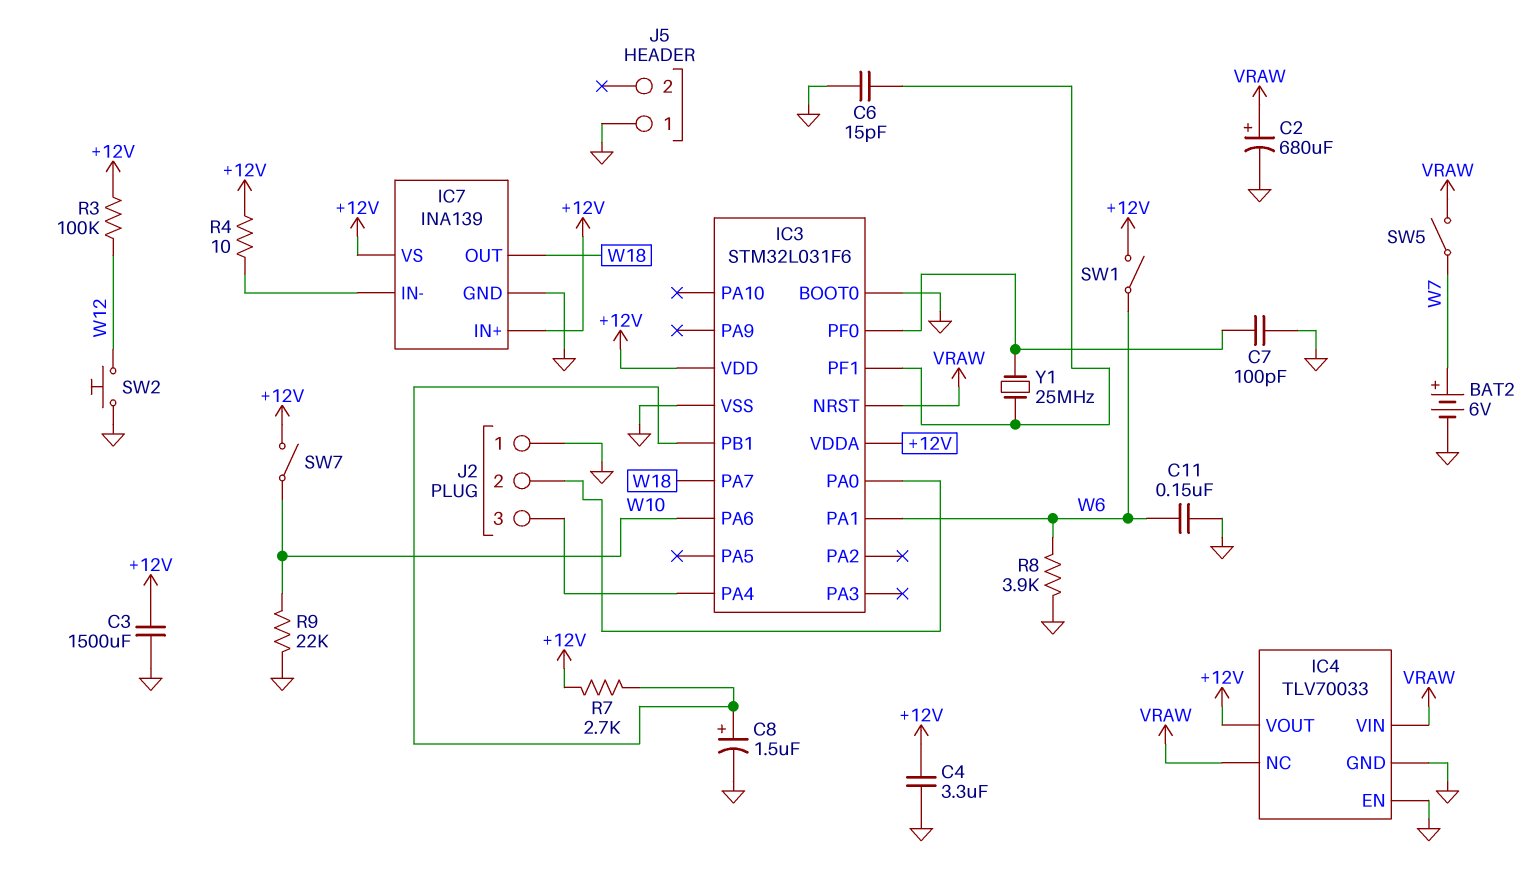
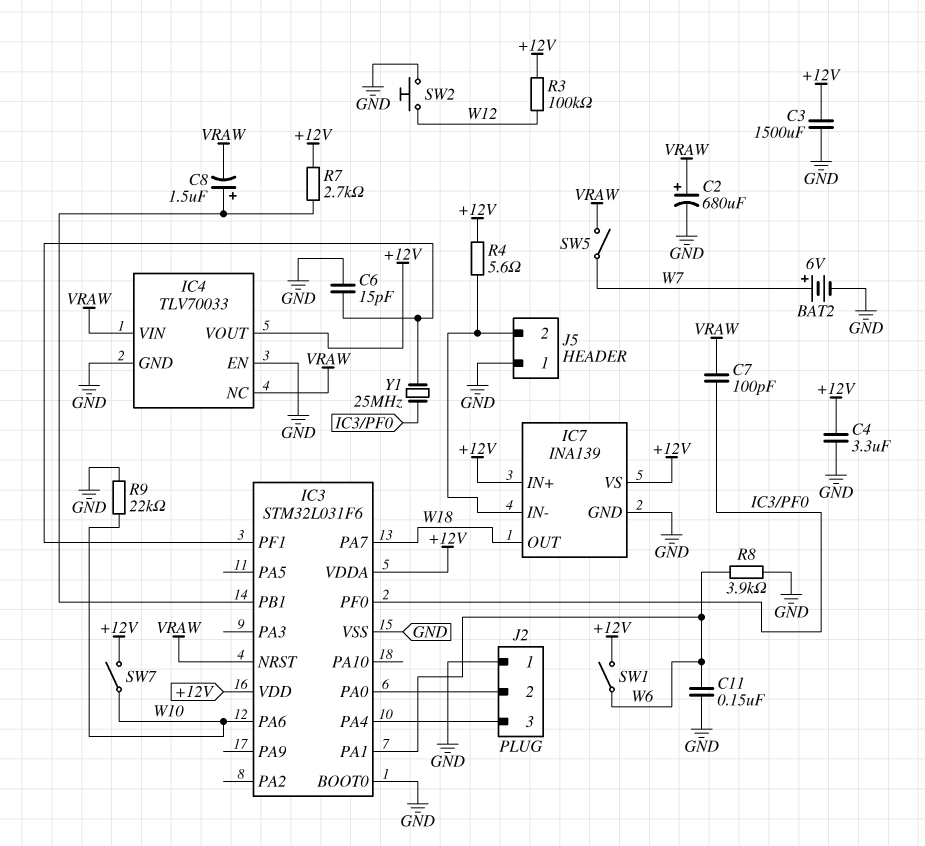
C7: 100pF (GND, IC3/PF0) -> 100pF (IC3/PF0, VRAW)
C8: 1.5uF (plus IC3/PB1, minus GND) -> 1.5uF (plus IC3/PB1, minus VRAW)
J5 pin 2: none -> IC7/IN-
R4: 10 (+12V, IC7/IN-) -> 5.6 (+12V, IC7/IN-)

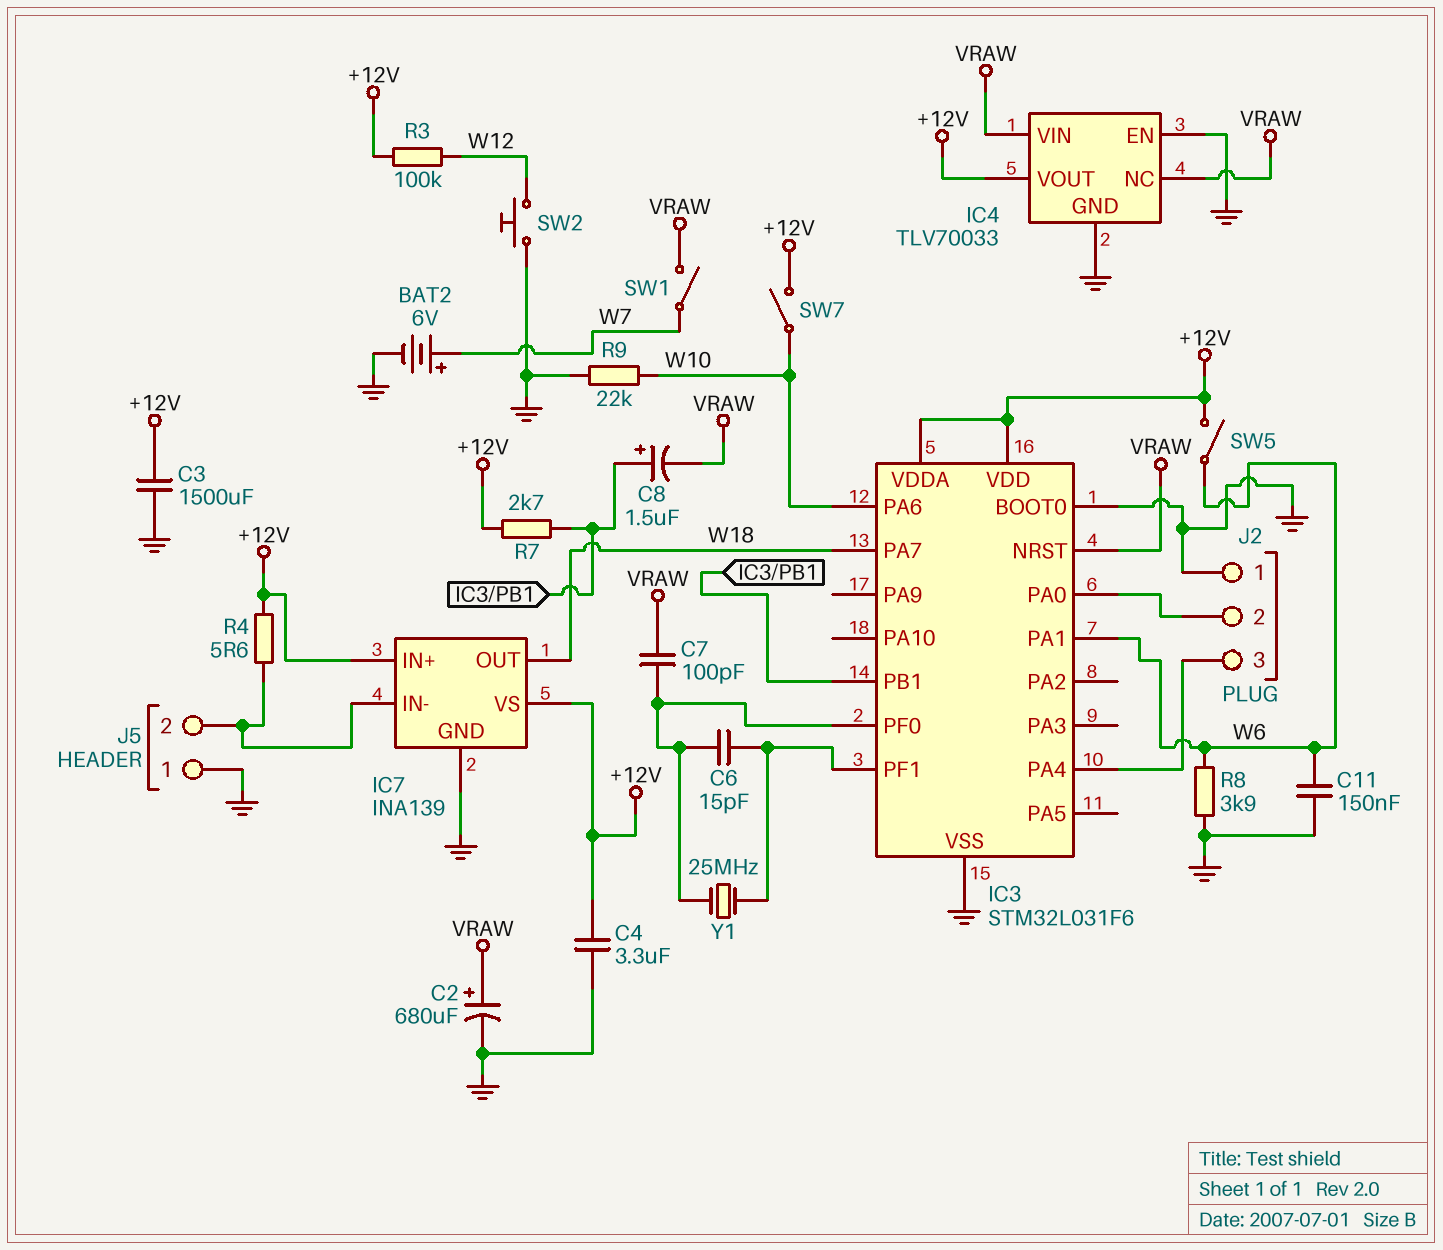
C6: 15pF (GND, IC3/PF1) -> 15pF (IC3/PF0, IC3/PF1)
SW1: switch (+12V, W6) -> switch (VRAW, W7)
SW5: switch (VRAW, W7) -> switch (+12V, W6)

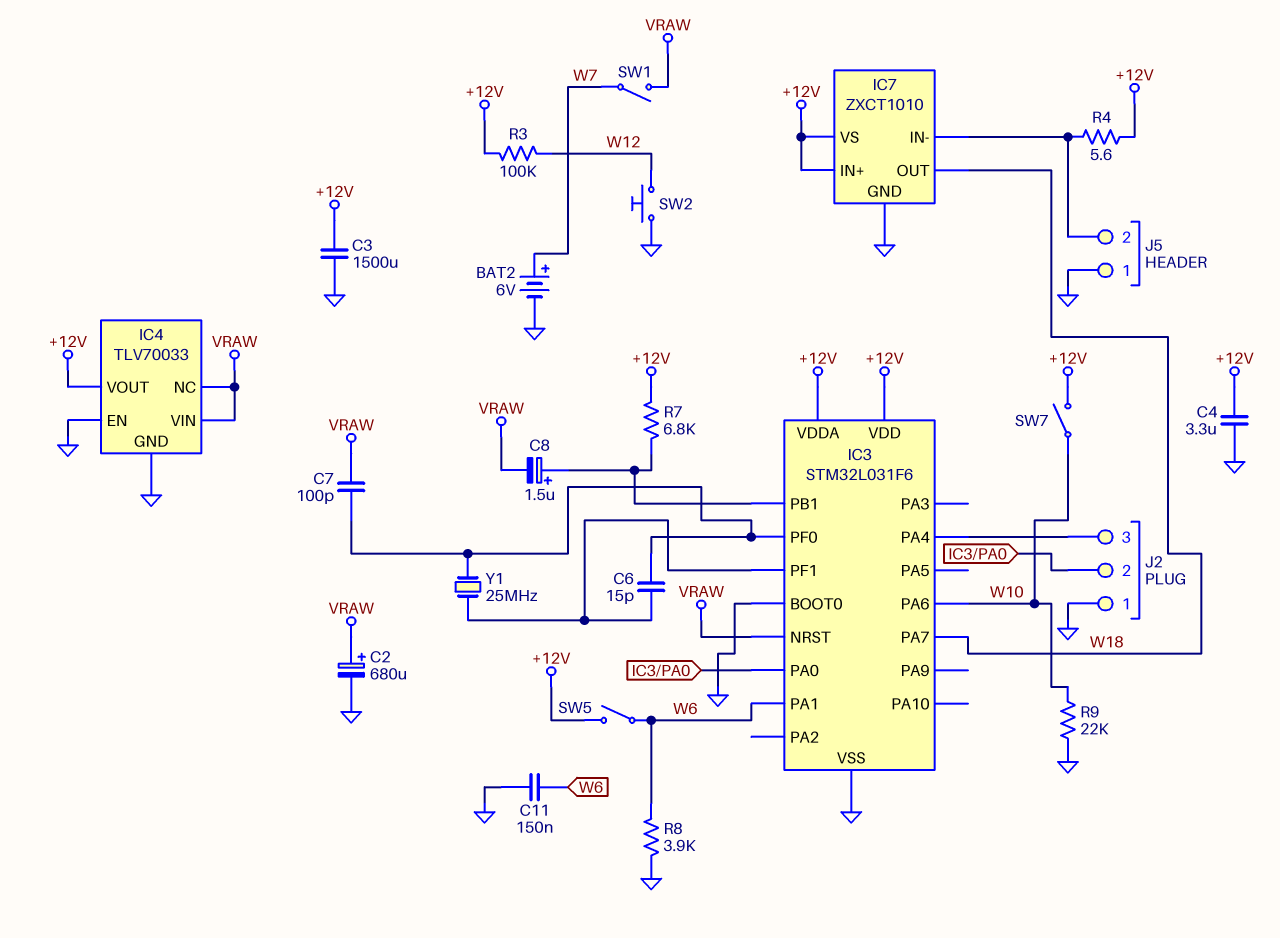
IC7: INA139 -> ZXCT1010
R7: 2.7k (+12V, IC3/PB1) -> 6.8k (+12V, IC3/PB1)

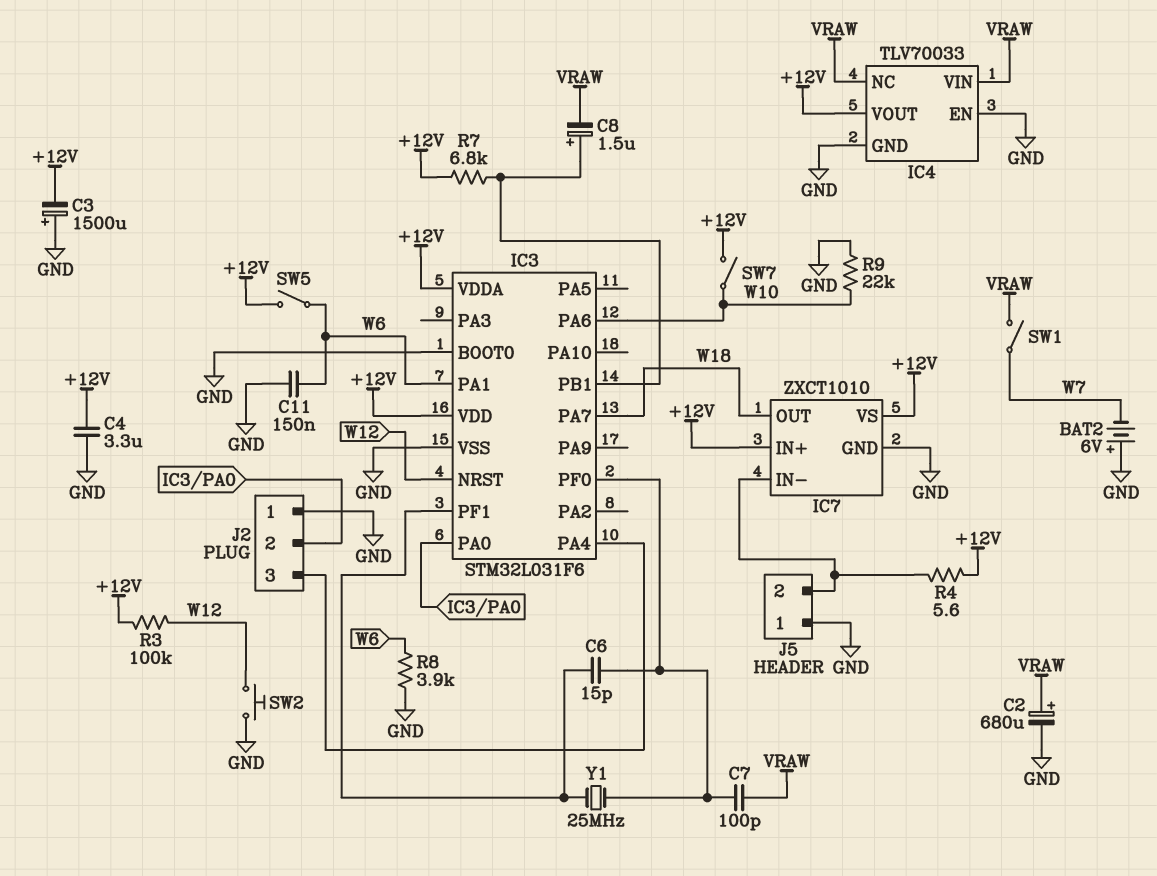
BAT2: 6V (plus W7, minus GND) -> 6V (plus GND, minus W7)
C3: 1500uF (+12V, GND) -> 1500uF (plus GND, minus +12V)
IC3 pin NRST: VRAW -> W12

